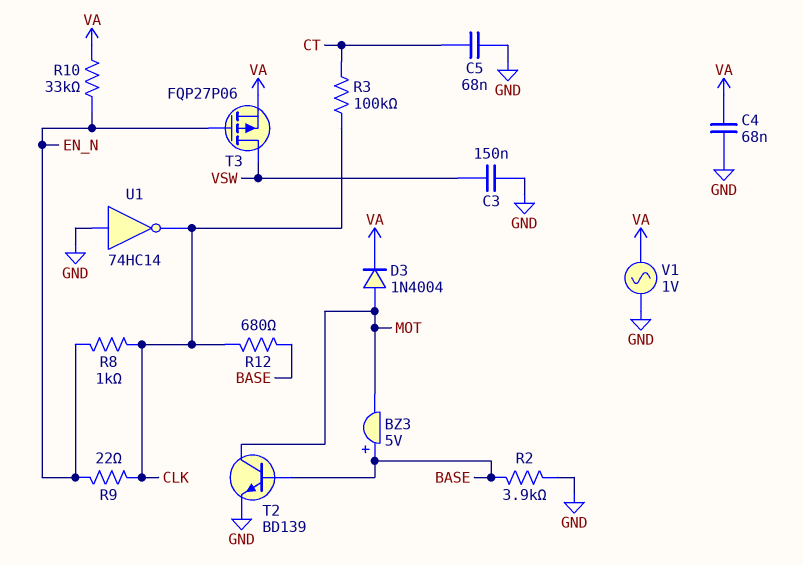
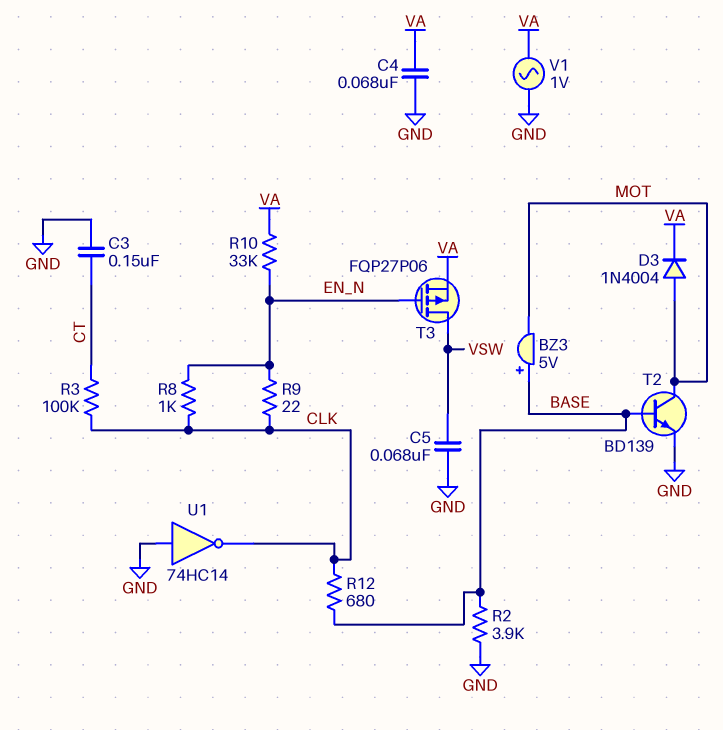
C3: 150nF (GND, VSW) -> 150nF (CT, GND)
C5: 68nF (CT, GND) -> 68nF (GND, VSW)

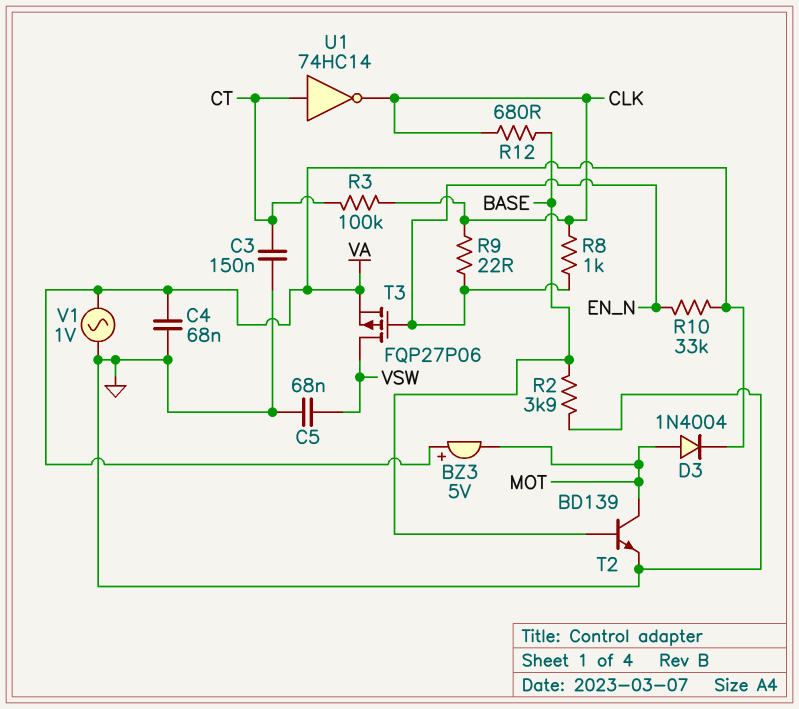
BZ3: buzzer 5V (plus BASE, minus MOT) -> buzzer 5V (plus VA, minus MOT)
U1: NOT 74HC14 (in GND, out CLK) -> NOT 74HC14 (in CT, out CLK)

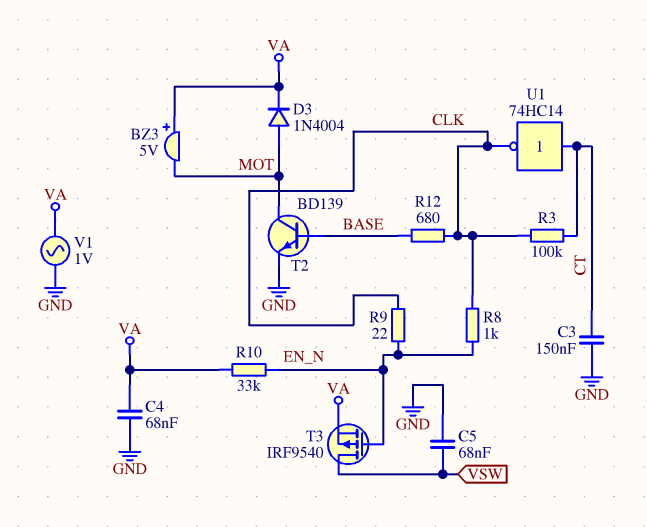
R2: 3.9k (BASE, GND) -> none
T3: PMOS FQP27P06 (G EN_N, D VSW, S VA) -> PMOS IRF9540 (G EN_N, D VSW, S VA)

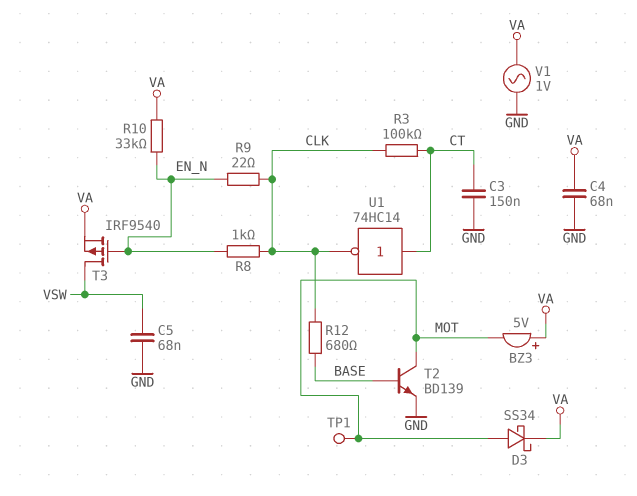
D3: diode 1N4004 (A MOT, K VA) -> schottky SS34 (A MOT, K VA)
TP1: none -> test point (MOT)

